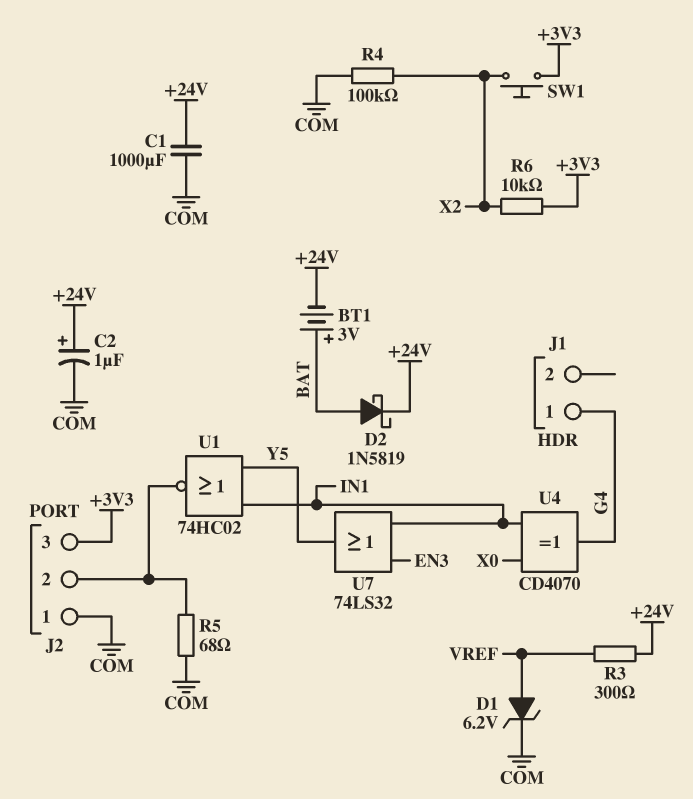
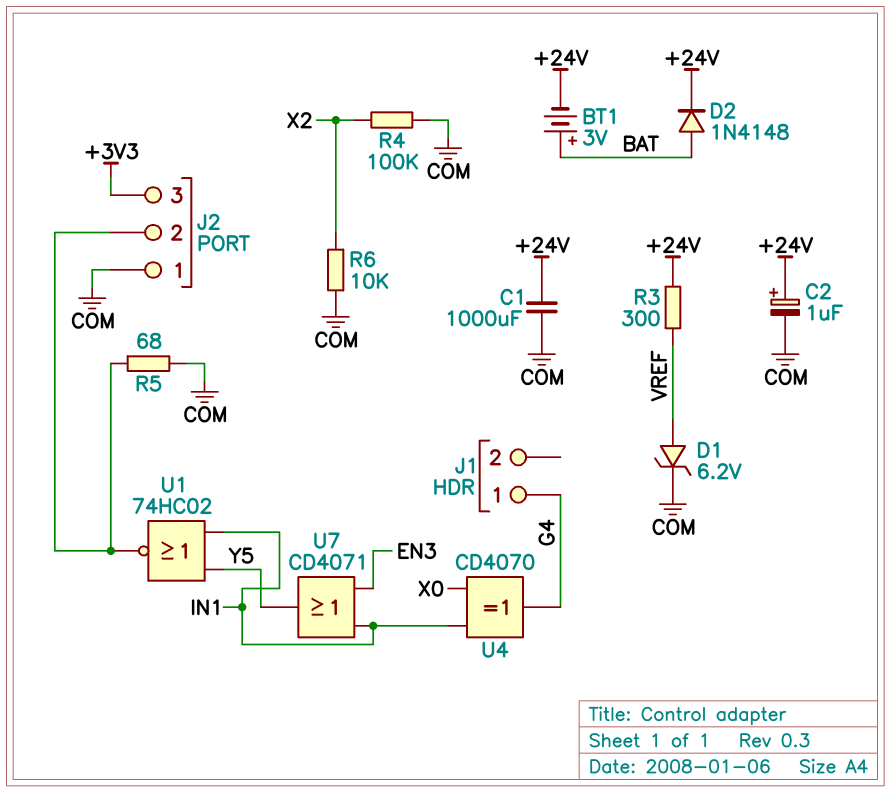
D2: schottky 1N5819 (A BAT, K +24V) -> diode 1N4148 (A BAT, K +24V)
R6: 10k (+3V3, X2) -> 10k (COM, X2)
SW1: button (+3V3, X2) -> none
U7: OR 74LS32 (in EN3, in IN1, out Y5) -> OR CD4071 (in EN3, in IN1, out Y5)

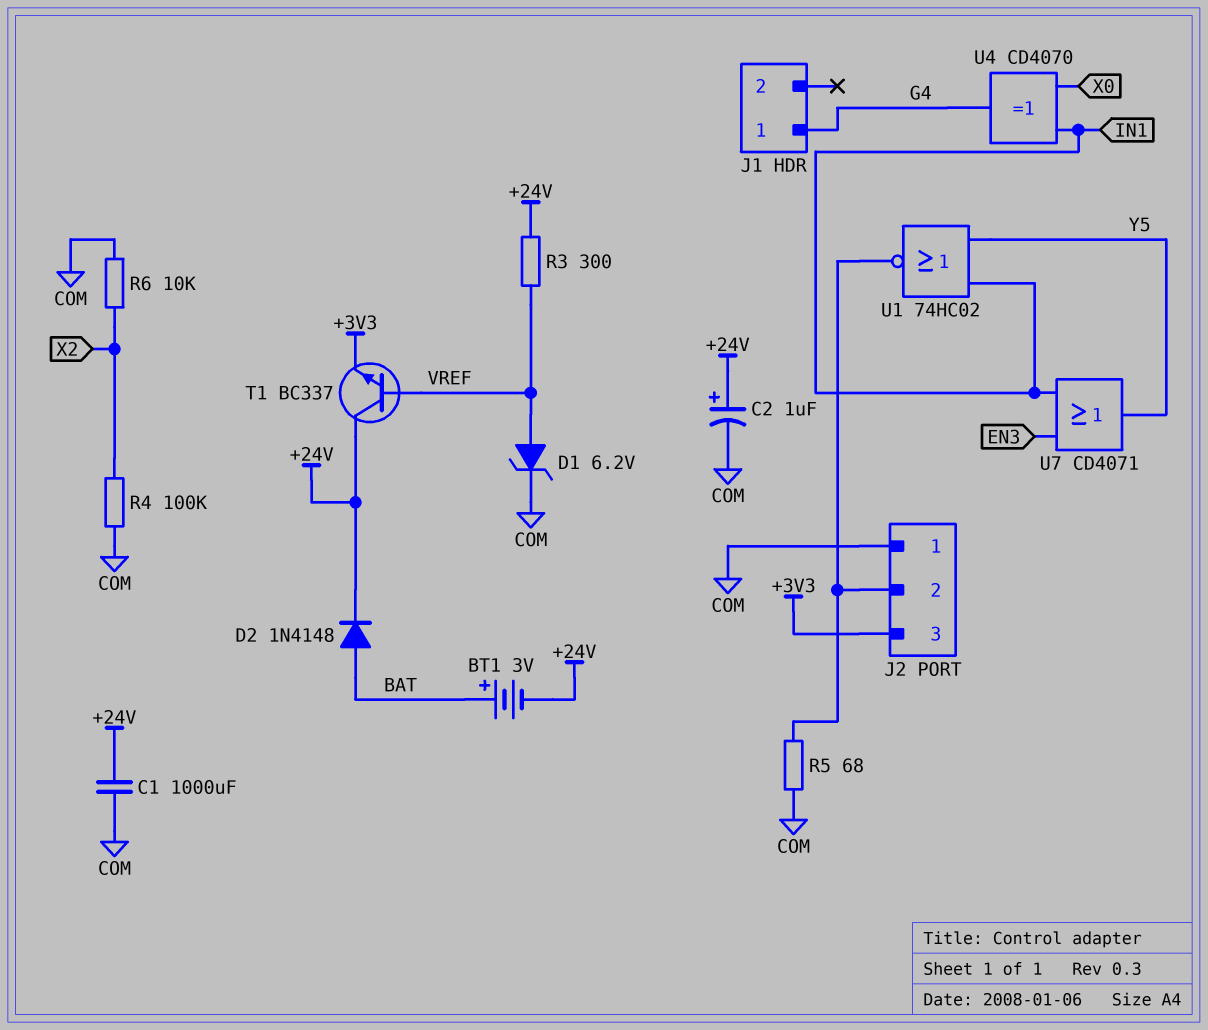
T1: none -> NPN BC337 (B VREF, C +24V, E +3V3)

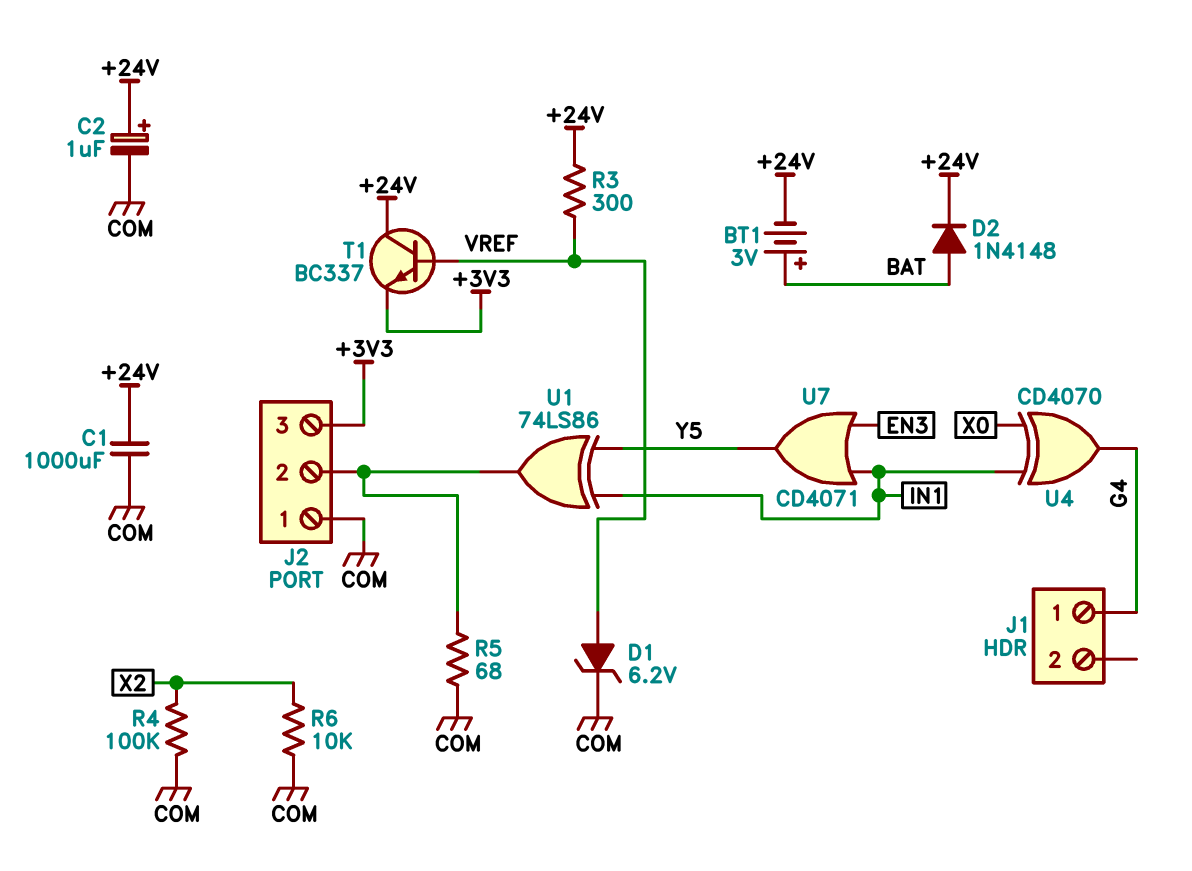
U1: NOR 74HC02 (in IN1, in Y5, out J2/2) -> XOR 74LS86 (in IN1, in Y5, out J2/2)

